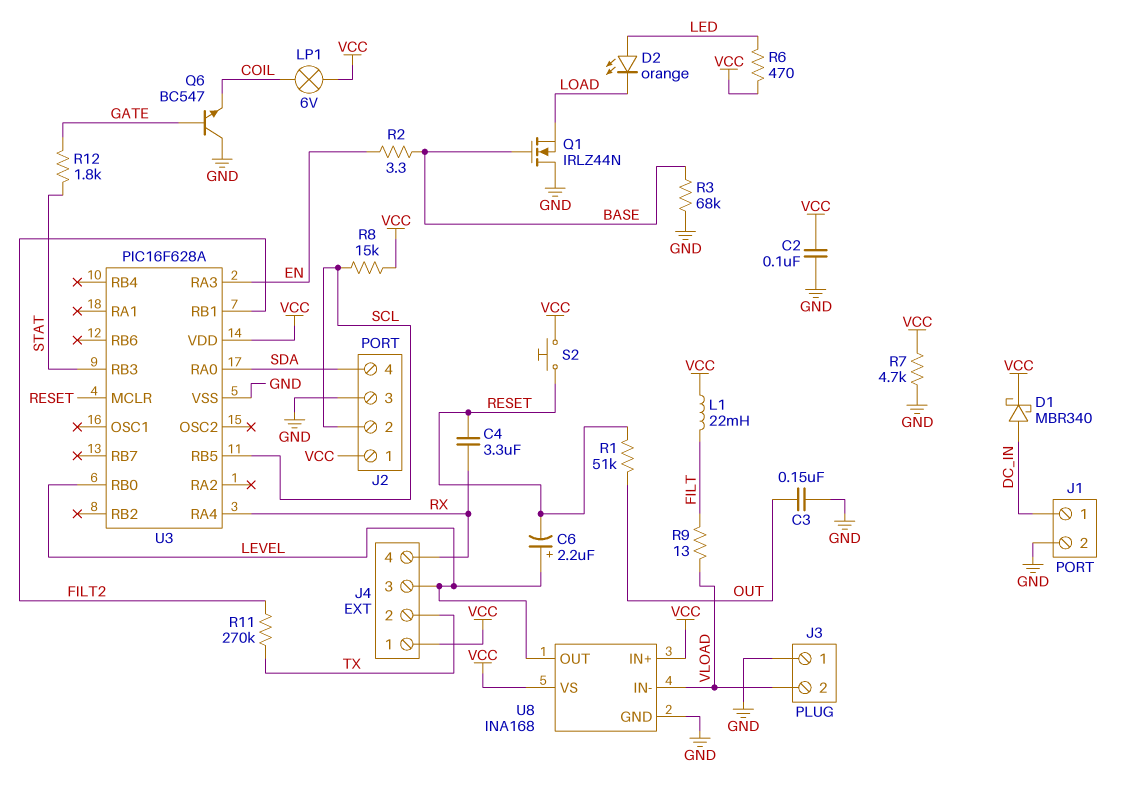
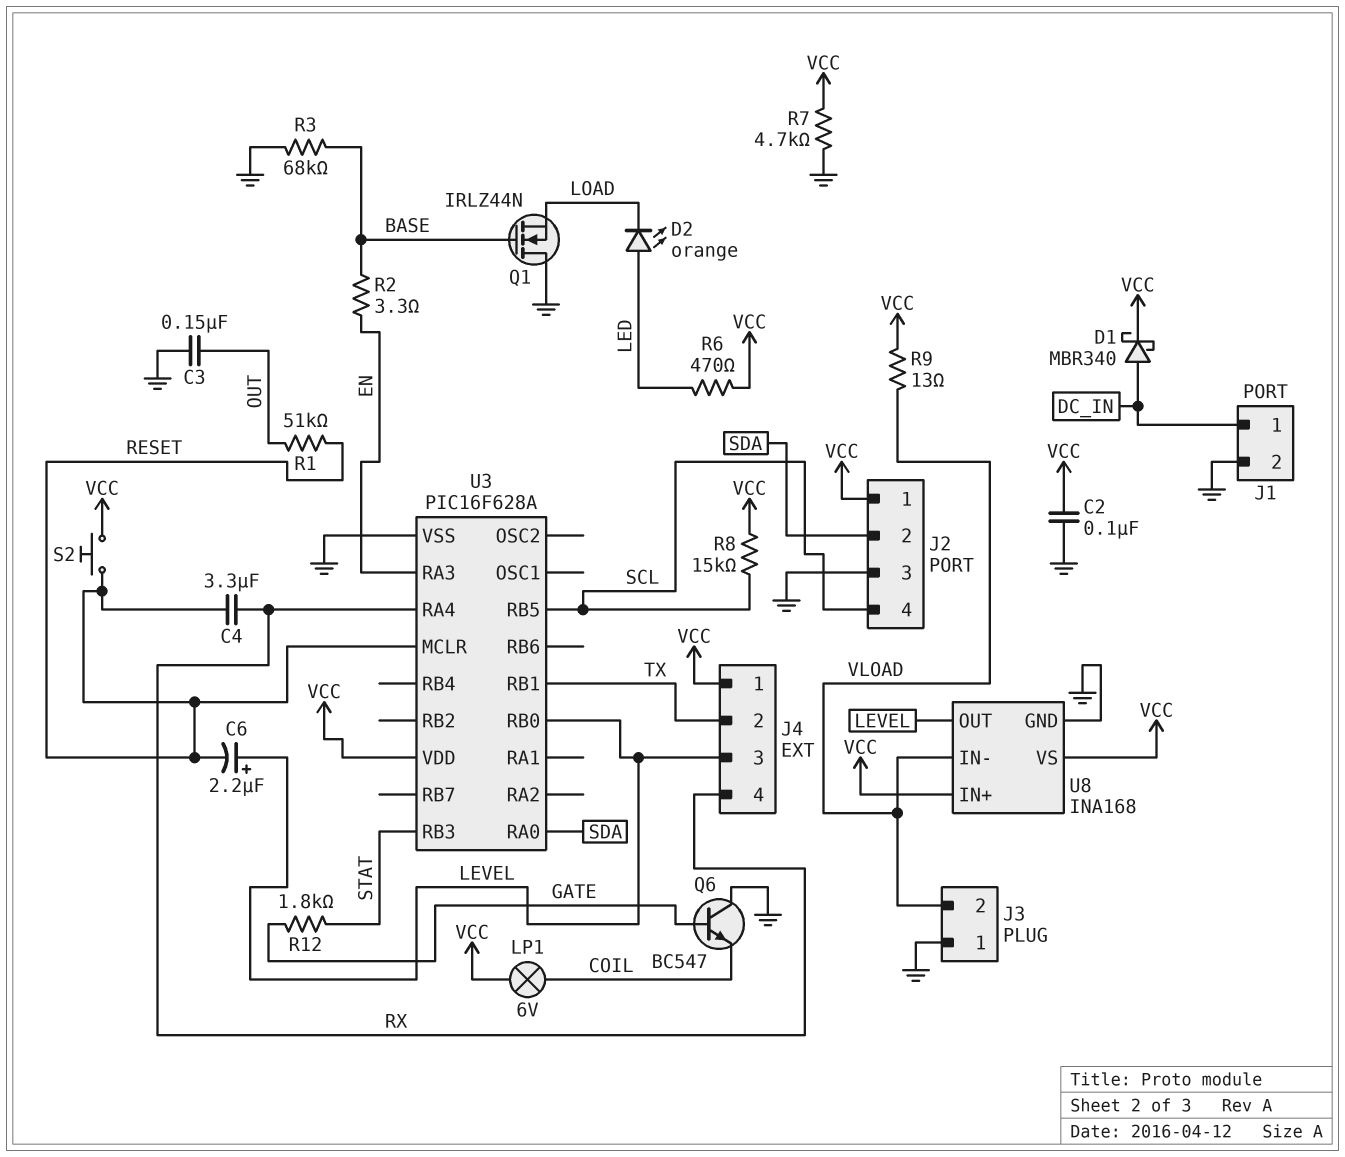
J2 pin 2: SCL -> SDA
J2 pin 4: SDA -> SCL
L1: 22mH (FILT, VCC) -> none
R9: 13 (FILT, VLOAD) -> 13 (VCC, VLOAD)
R11: 270k (FILT2, TX) -> none
U3 pin RB1: FILT2 -> TX

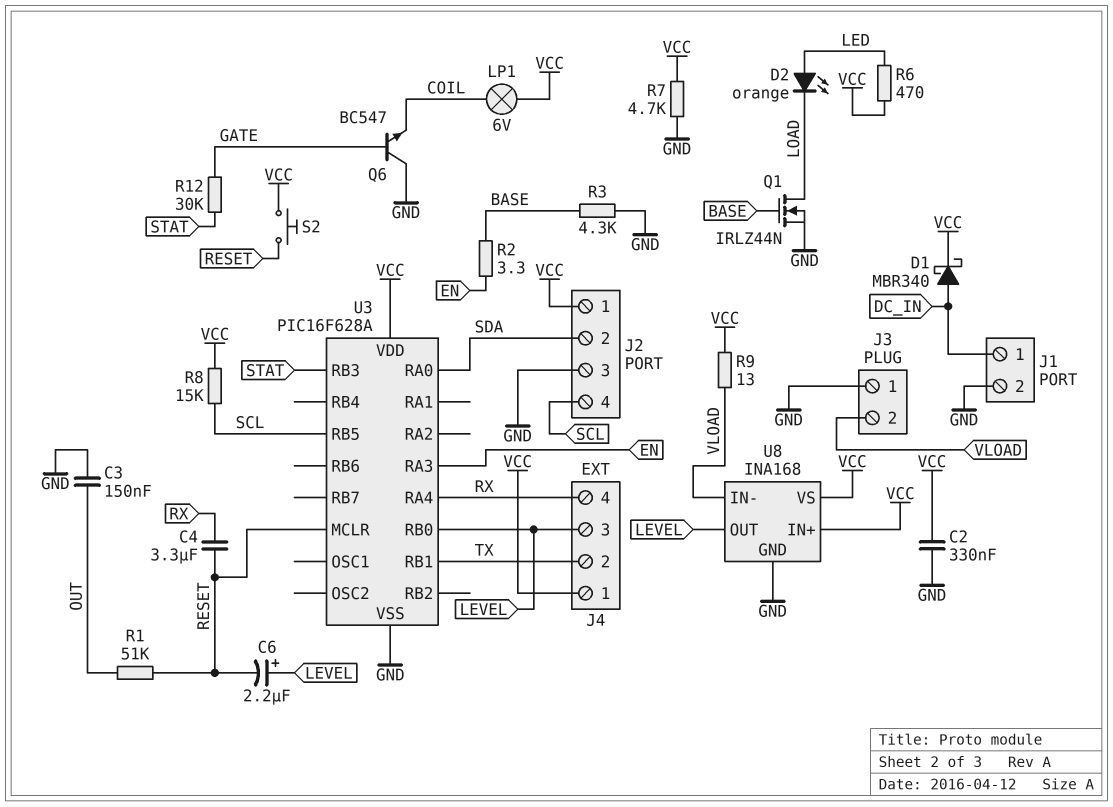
C2: 100nF (GND, VCC) -> 330nF (GND, VCC)
Q1: NMOS IRLZ44N (G BASE, D GND, S LOAD) -> NMOS IRLZ44N (G BASE, D LOAD, S GND)
R3: 68k (BASE, GND) -> 4.3k (BASE, GND)
R12: 1.8k (GATE, STAT) -> 30k (GATE, STAT)

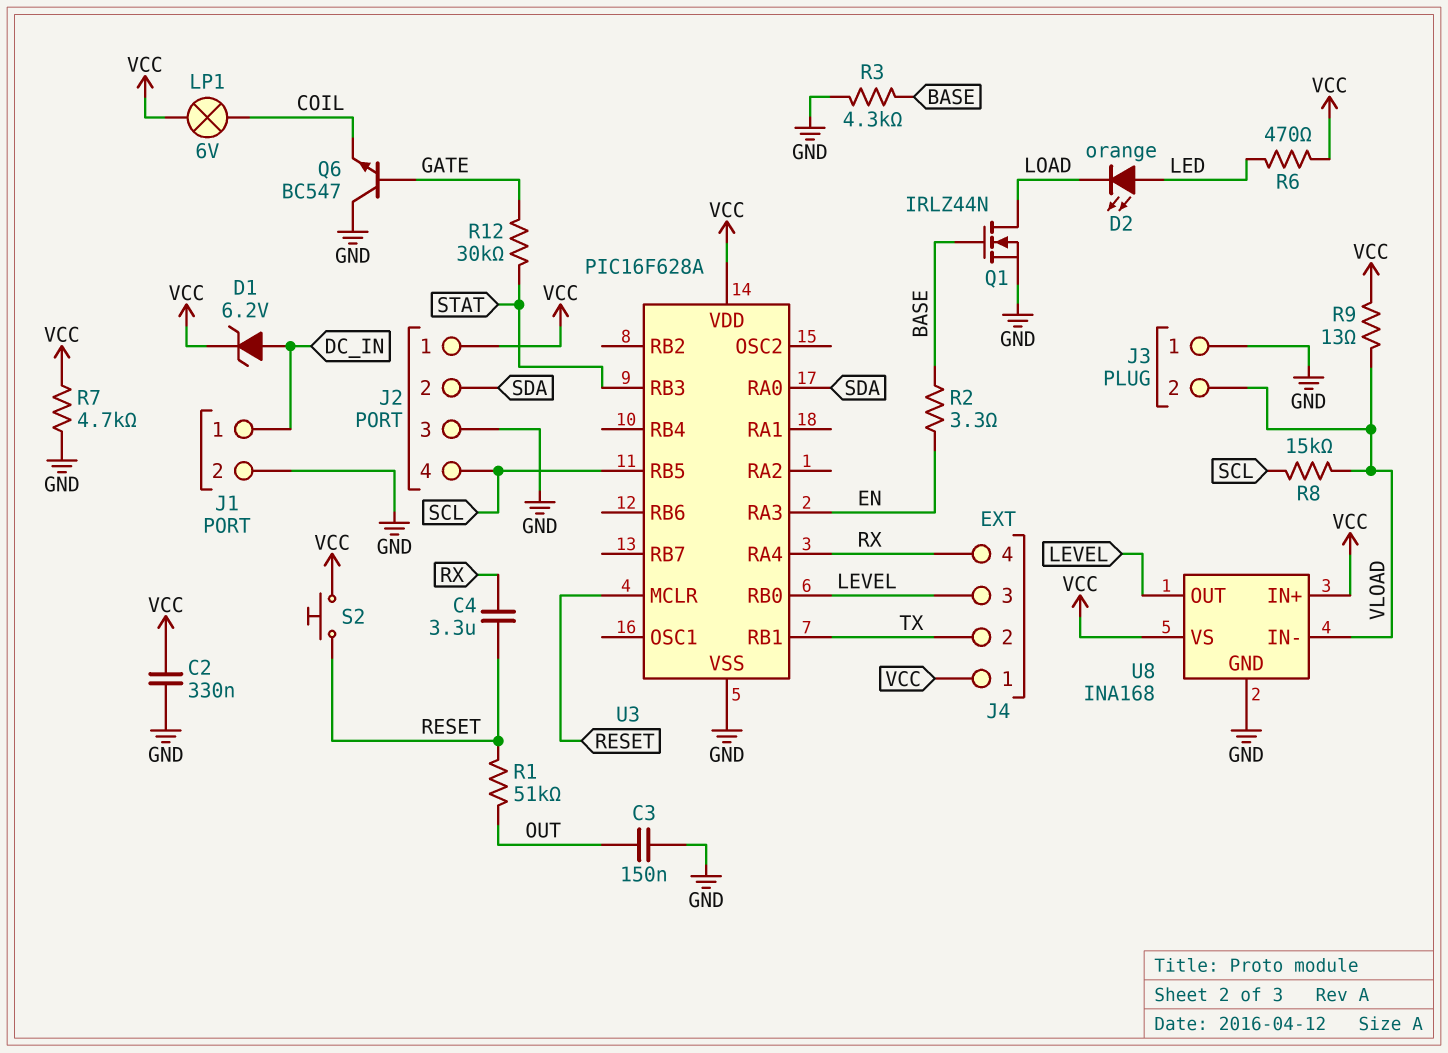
C6: 2.2uF (plus LEVEL, minus RESET) -> none
D1: schottky MBR340 (A DC_IN, K VCC) -> zener 6.2V (A DC_IN, K VCC)
R8: 15k (SCL, VCC) -> 15k (SCL, VLOAD)

